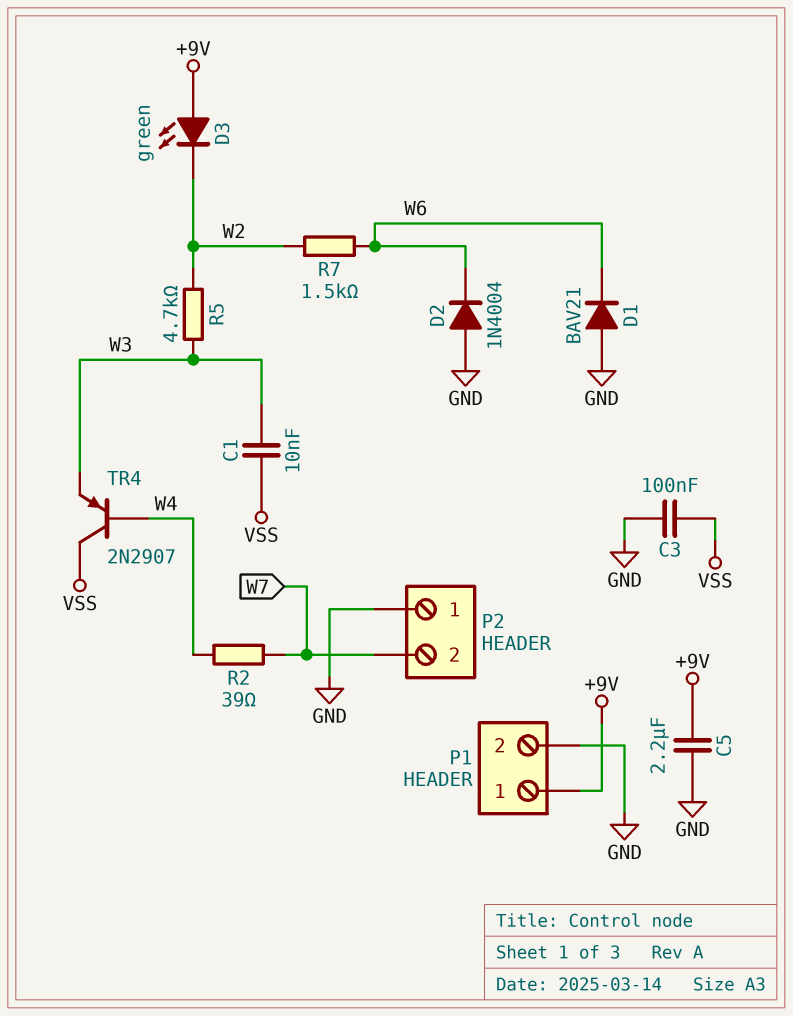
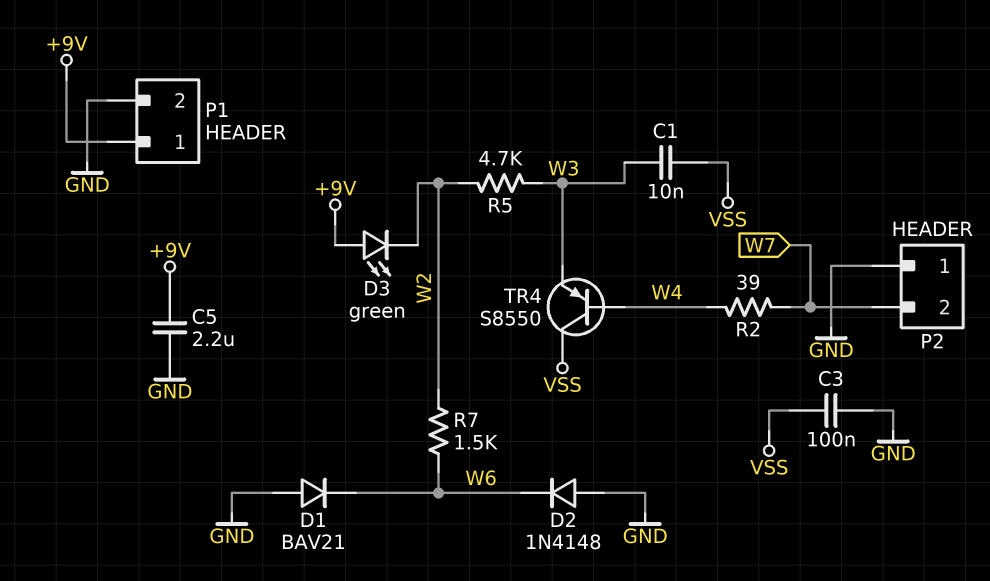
D2: diode 1N4004 (A GND, K W6) -> diode 1N4148 (A GND, K W6)
TR4: PNP 2N2907 (B W4, C VSS, E W3) -> PNP S8550 (B W4, C VSS, E W3)

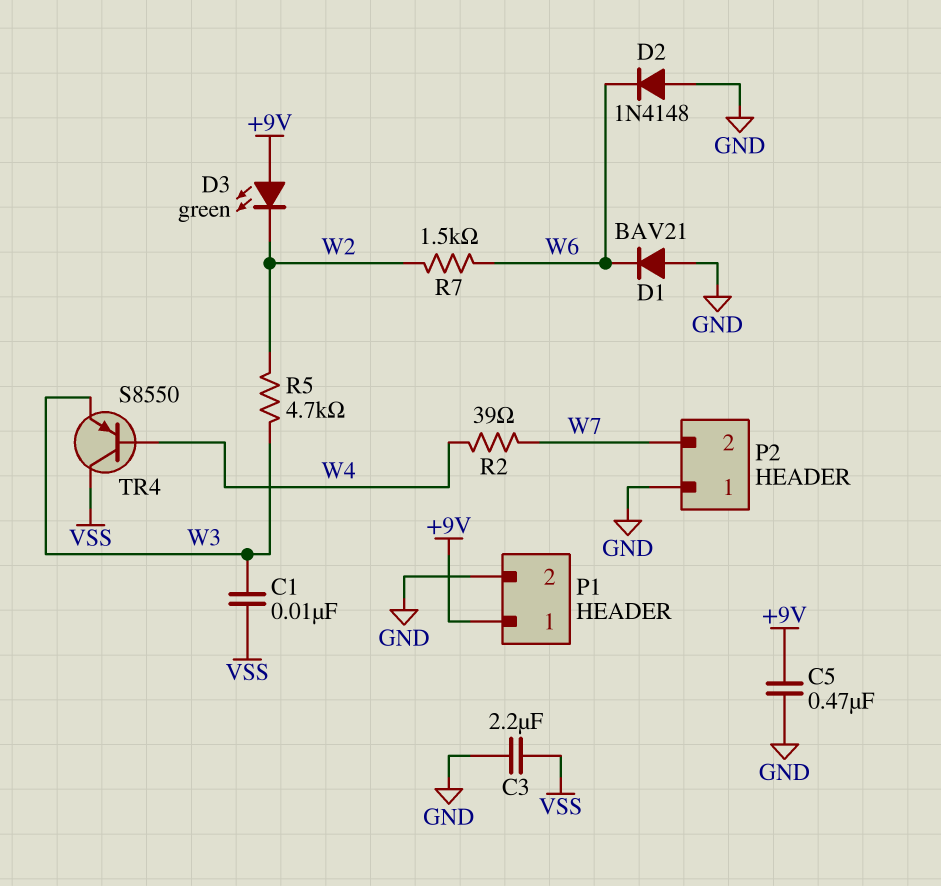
C3: 100nF (GND, VSS) -> 2.2uF (GND, VSS)
C5: 2.2uF (+9V, GND) -> 470nF (+9V, GND)

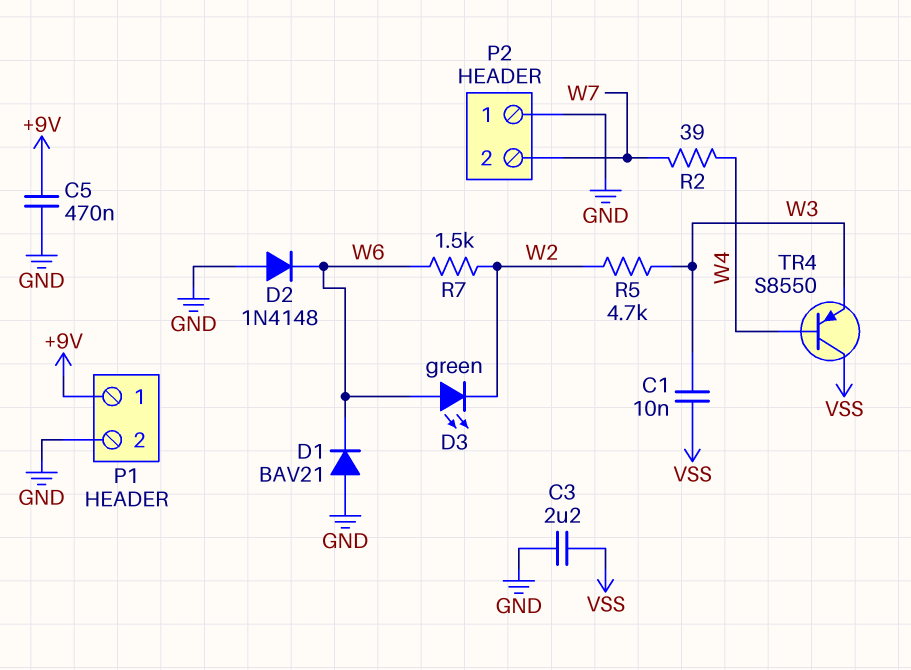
D3: LED green (A +9V, K W2) -> LED green (A W6, K W2)

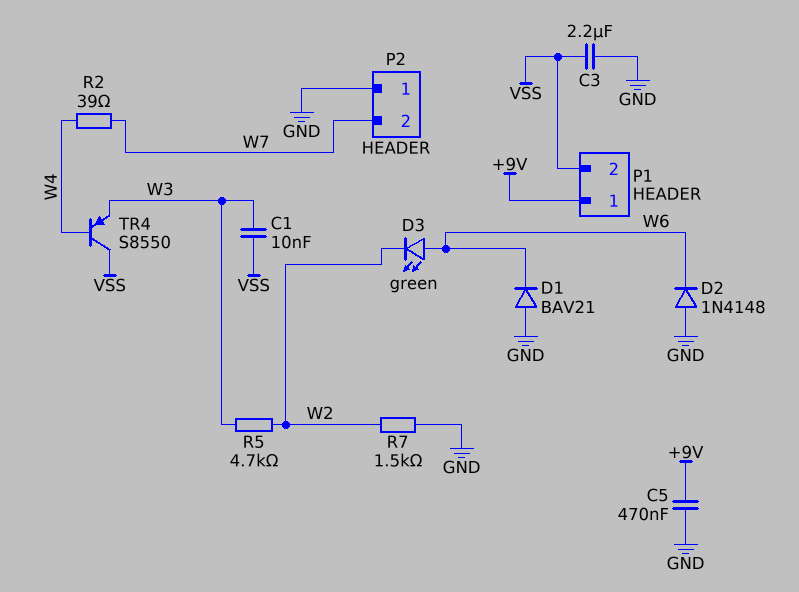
P1 pin 2: GND -> VSS
R7: 1.5k (W2, W6) -> 1.5k (GND, W2)

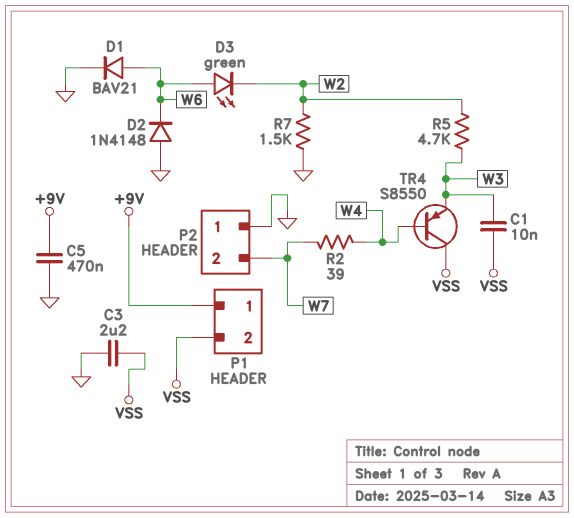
D1: diode BAV21 (A GND, K W6) -> diode BAV21 (A W6, K GND)

